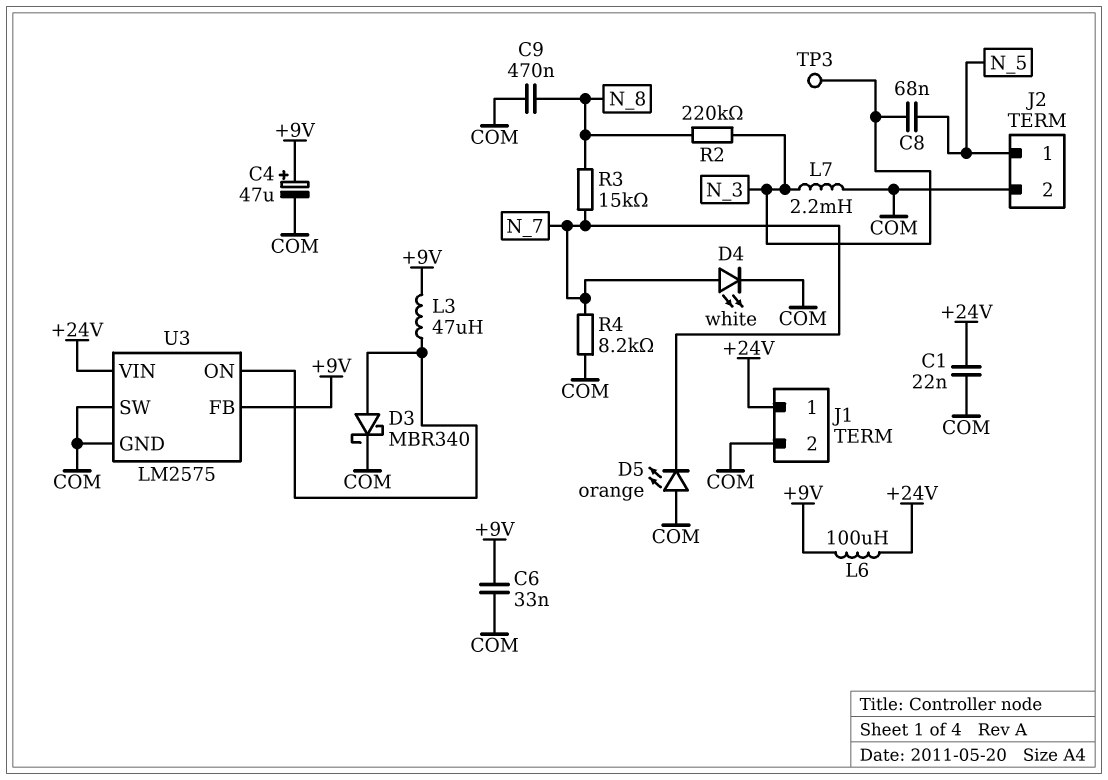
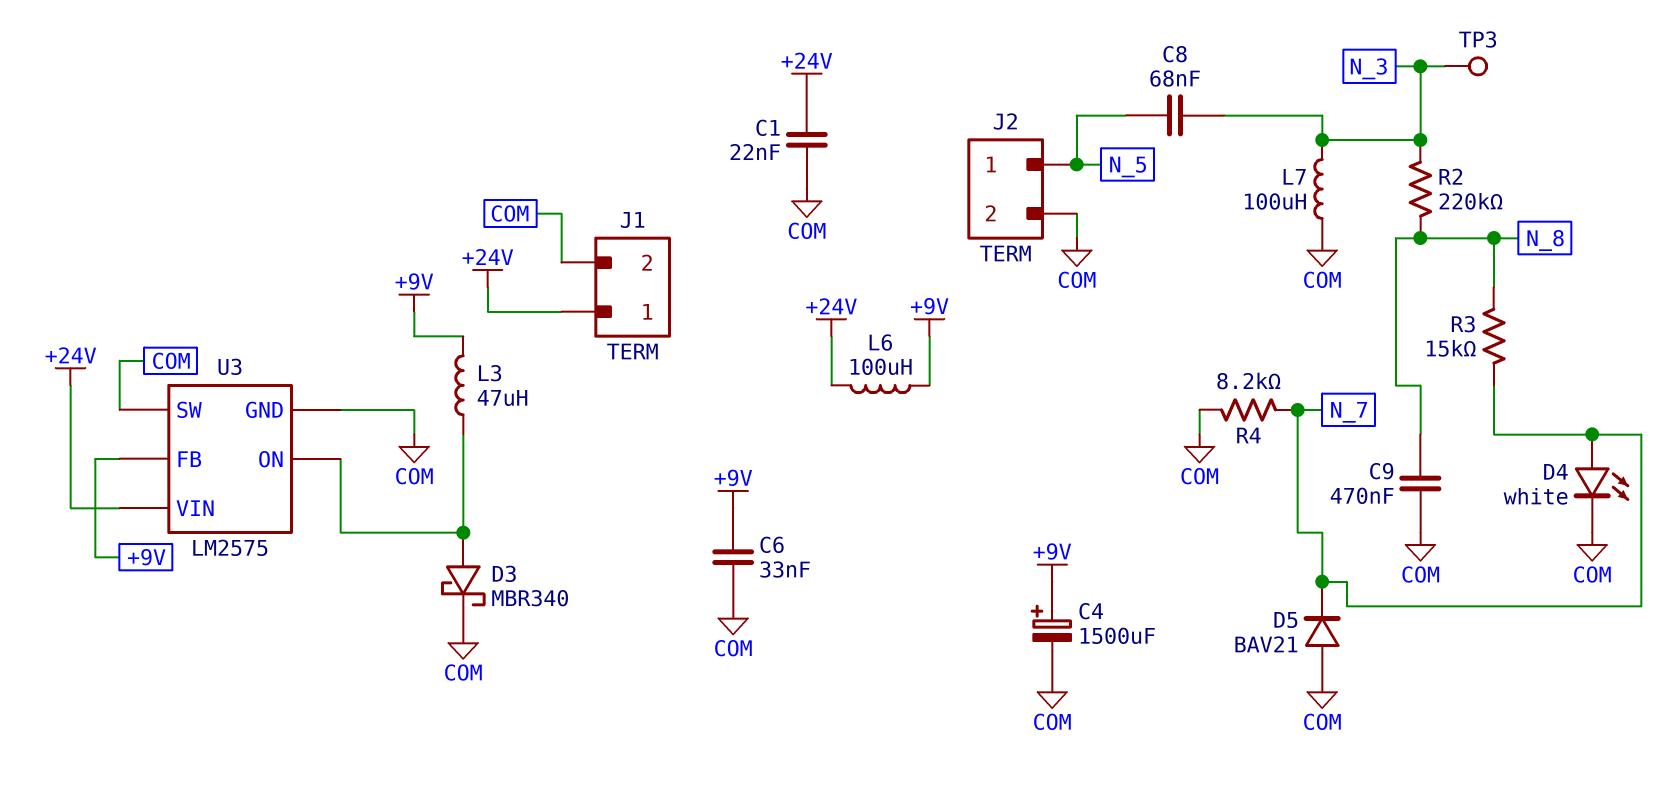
C4: 47uF (plus +9V, minus COM) -> 1500uF (plus +9V, minus COM)
D5: LED orange (A COM, K N_7) -> diode BAV21 (A COM, K N_7)
L7: 2.2mH (COM, N_3) -> 100uH (COM, N_3)

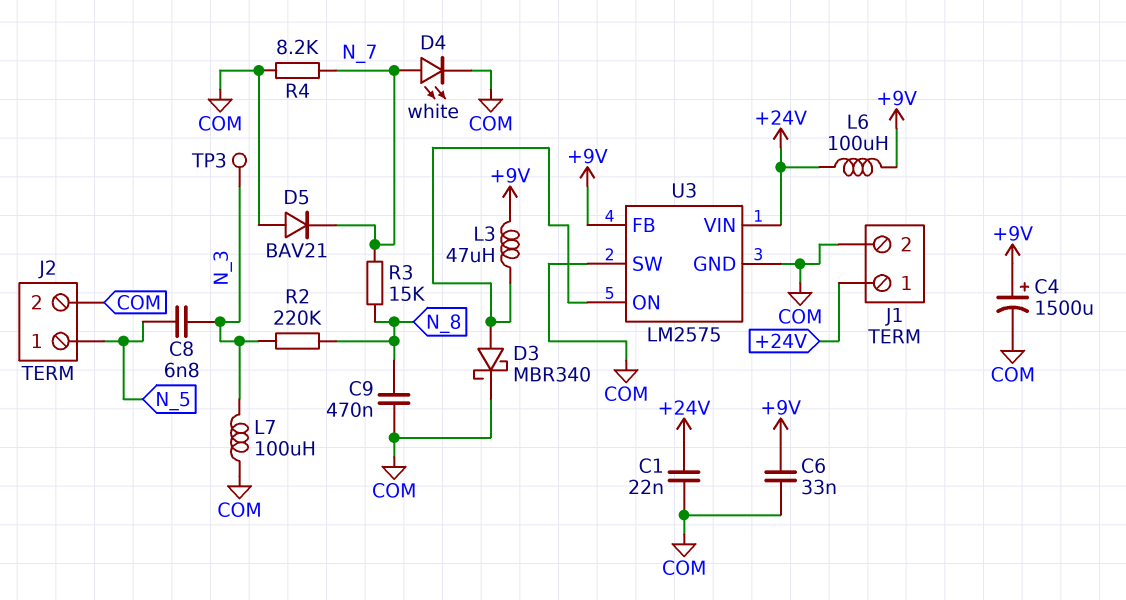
C8: 68nF (N_3, N_5) -> 6.8nF (N_3, N_5)

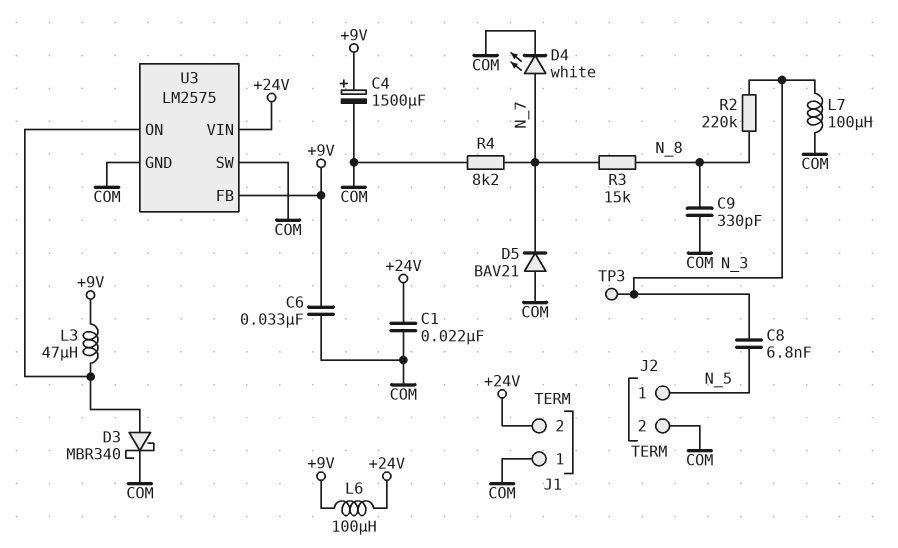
C9: 470nF (COM, N_8) -> 330pF (COM, N_8)
J1 pin 1: +24V -> COM
J1 pin 2: COM -> +24V

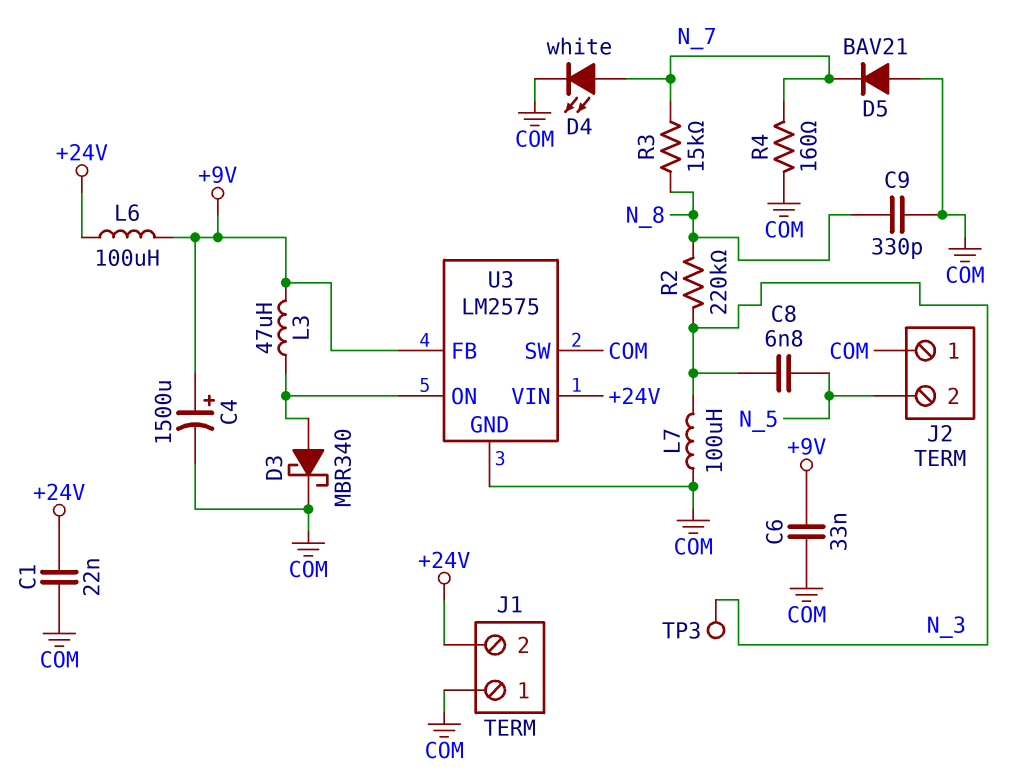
J2 pin 1: N_5 -> COM
J2 pin 2: COM -> N_5
R4: 8.2k (COM, N_7) -> 160 (COM, N_7)

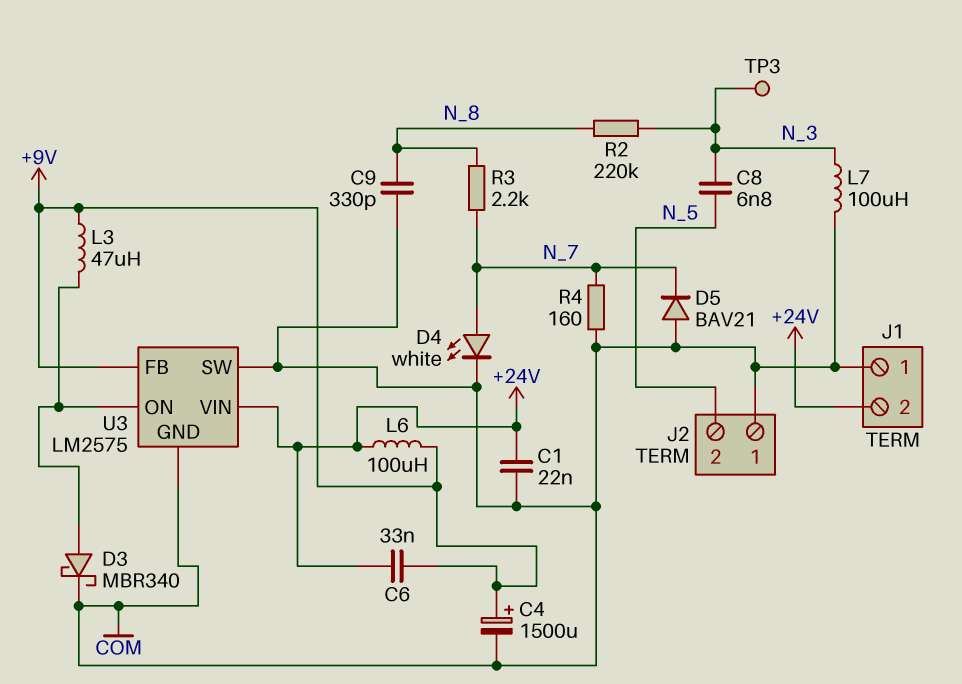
C6: 33nF (+9V, COM) -> 33nF (+9V, +24V)
R3: 15k (N_7, N_8) -> 2.2k (N_7, N_8)

